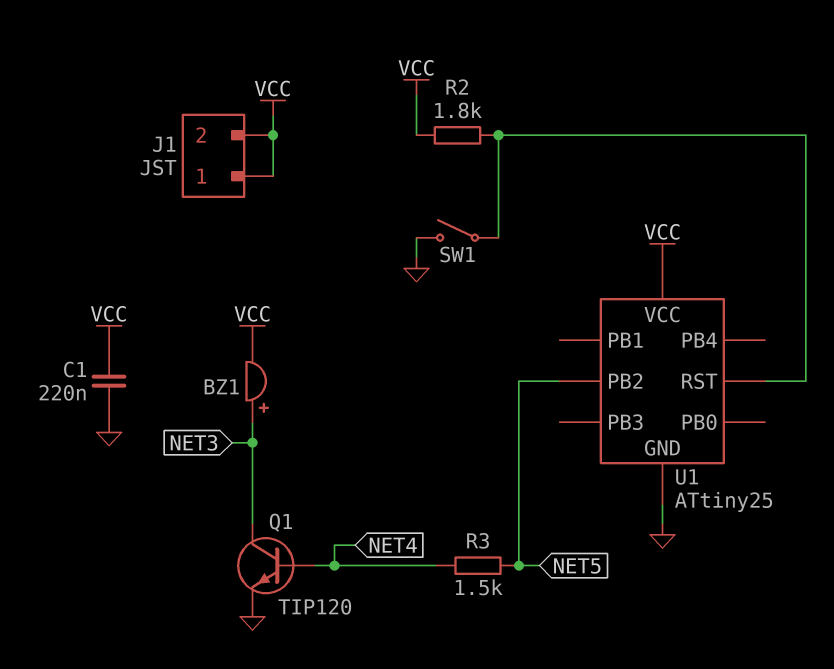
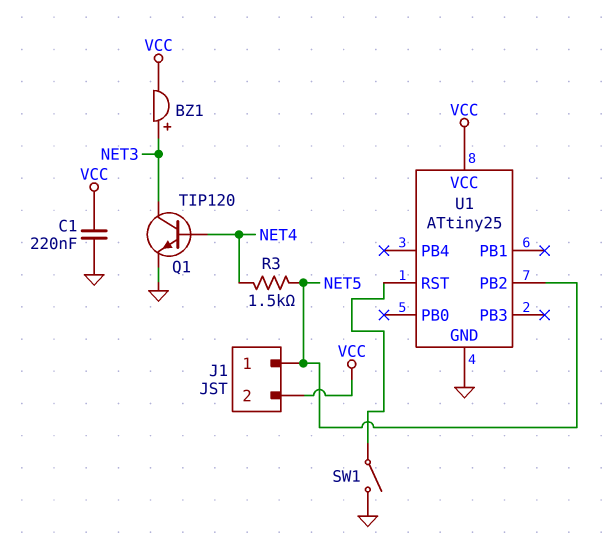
J1 pin 1: VCC -> NET5
R2: 1.8k (U1/RST, VCC) -> none

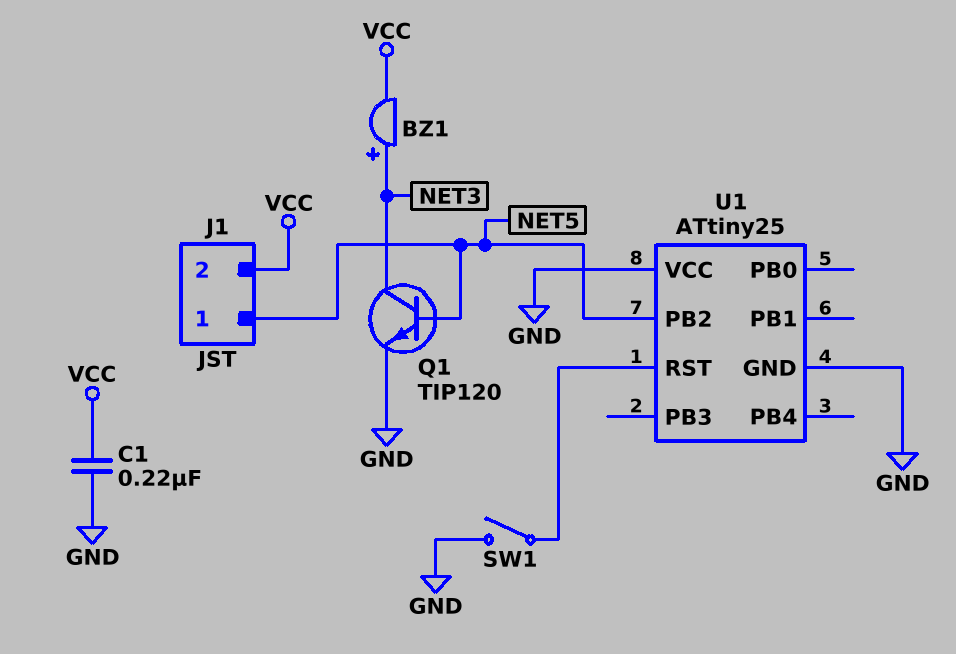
Q1: NPN TIP120 (B NET4, C NET3, E GND) -> NPN TIP120 (B NET5, C NET3, E GND)
R3: 1.5k (NET4, NET5) -> none
U1 pin VCC: VCC -> GND

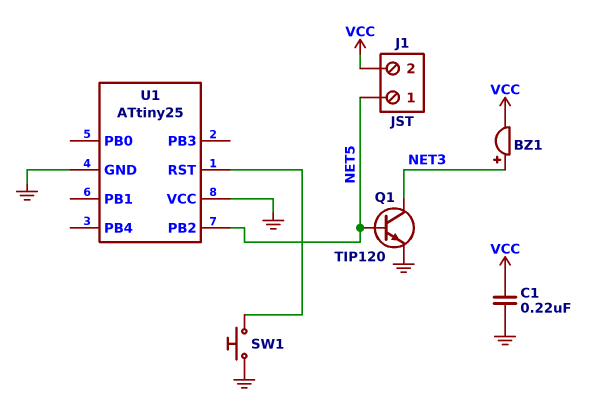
SW1: switch (GND, U1/RST) -> button (GND, U1/RST)

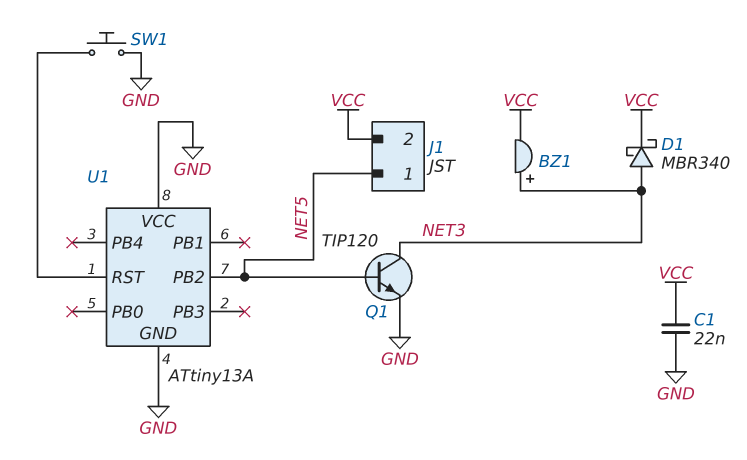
C1: 220nF (GND, VCC) -> 22nF (GND, VCC)
D1: none -> schottky MBR340 (A NET3, K VCC)
U1: ATtiny25 -> ATtiny13A

